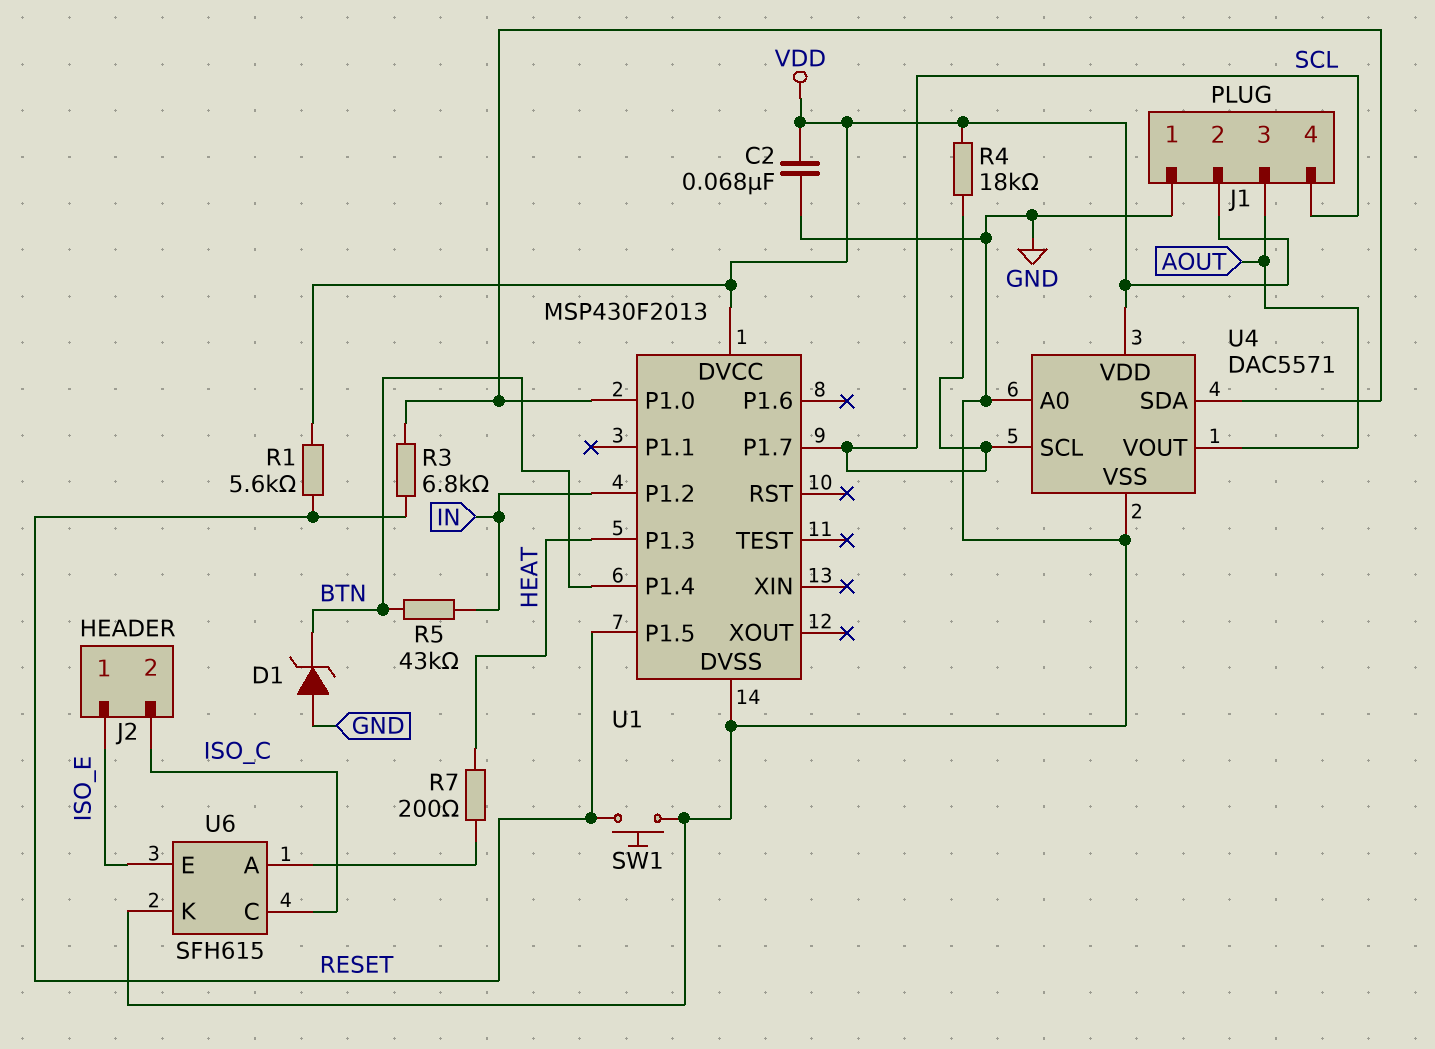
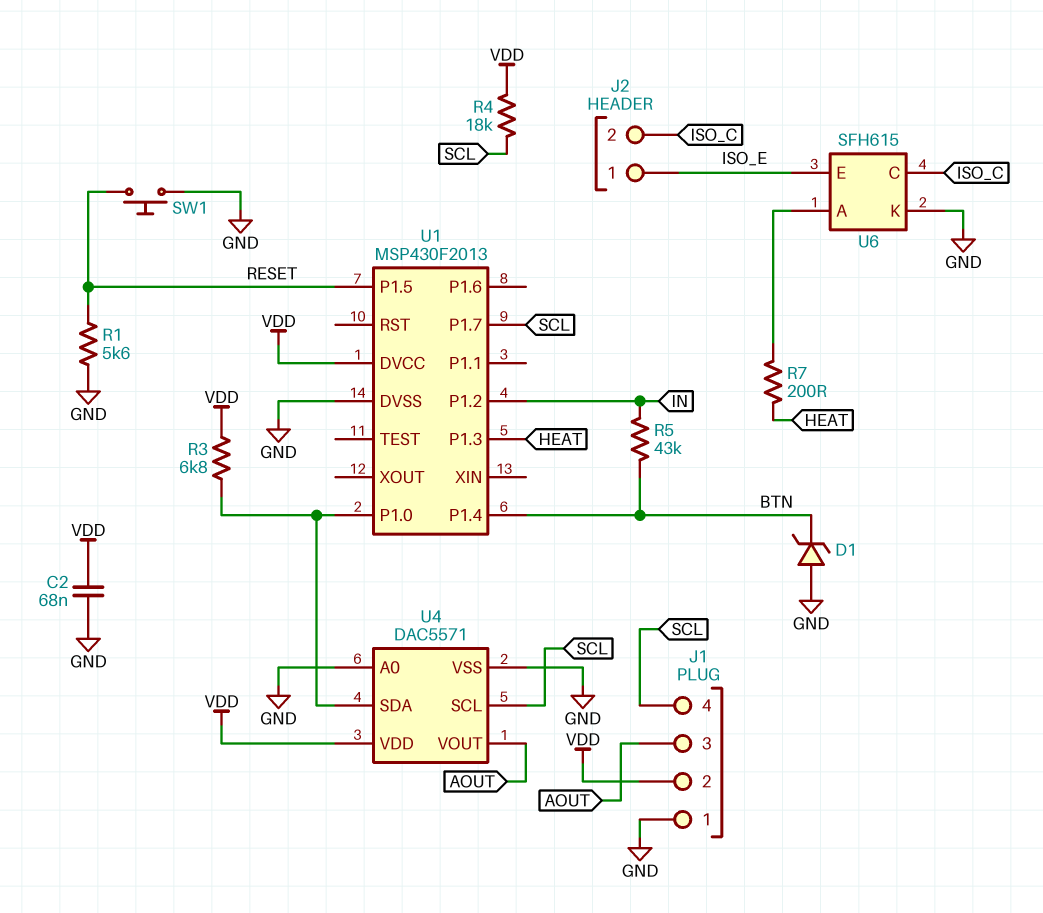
R1: 5.6k (RESET, VDD) -> 5.6k (GND, RESET)
R3: 6.8k (RESET, U1/P1.0) -> 6.8k (U1/P1.0, VDD)

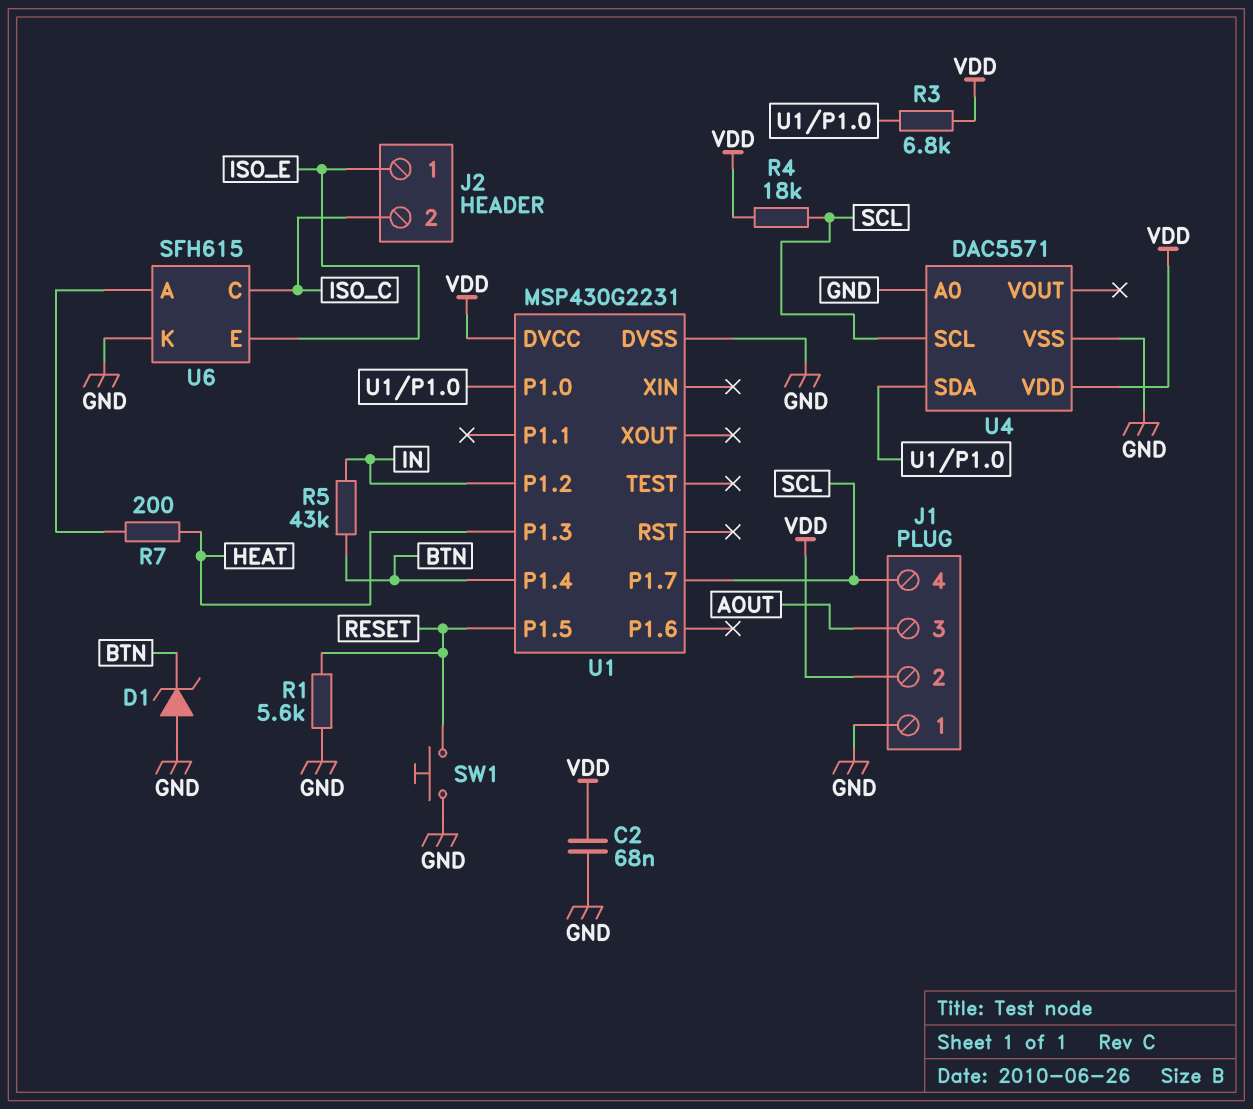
U1: MSP430F2013 -> MSP430G2231
U4 pin VOUT: AOUT -> none

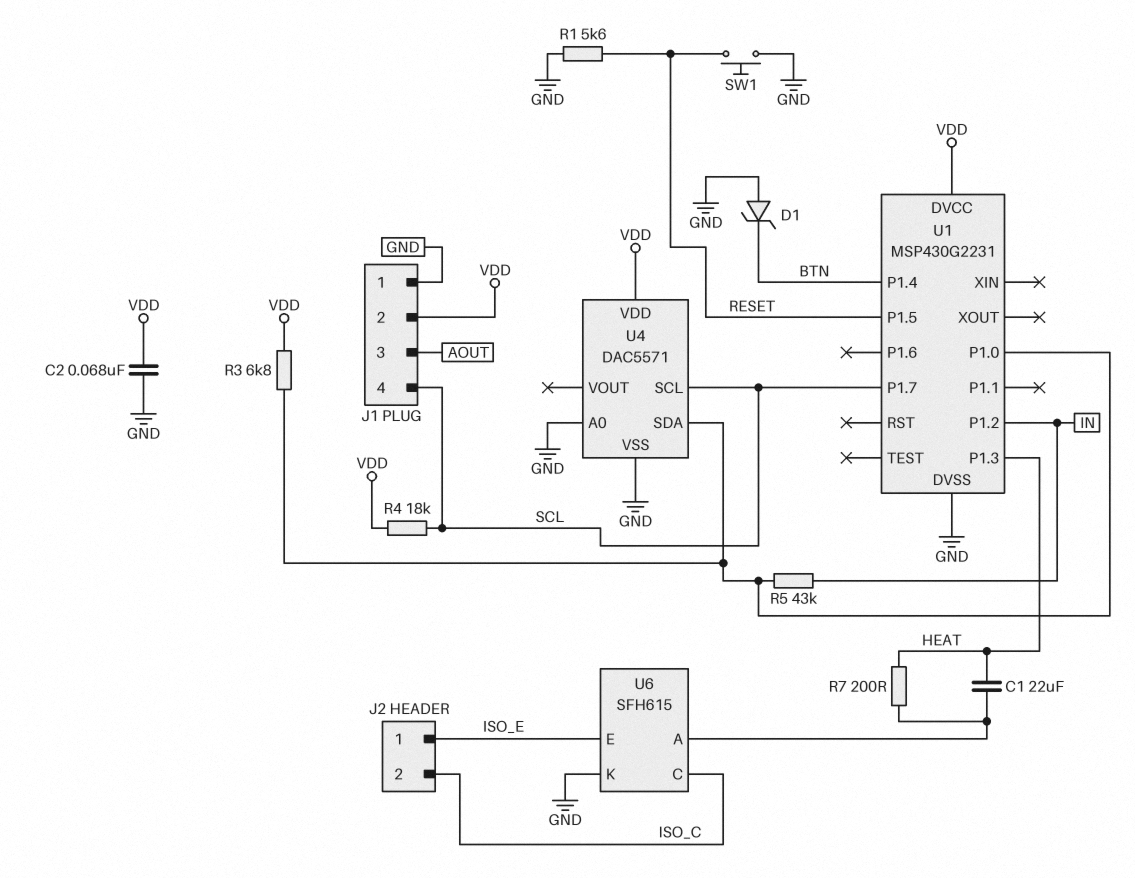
C1: none -> 22uF (HEAT, U6/A)
R5: 43k (BTN, IN) -> 43k (IN, U1/P1.0)

